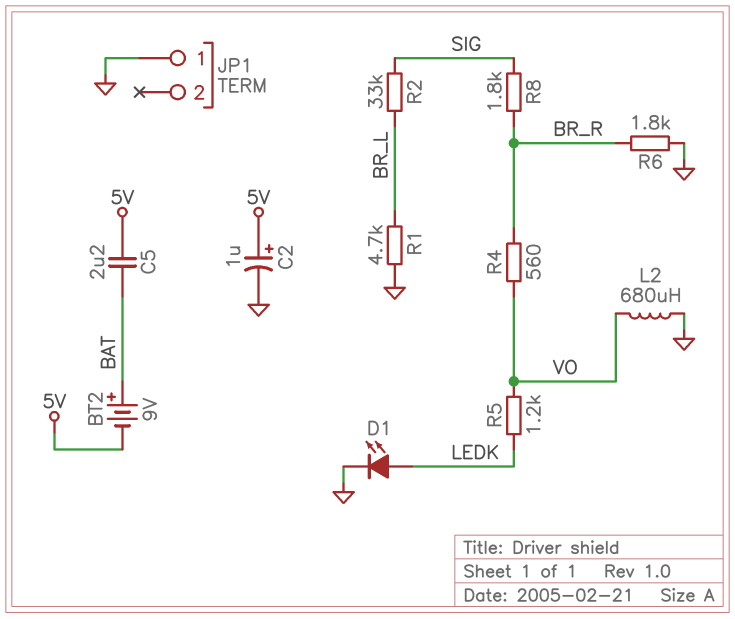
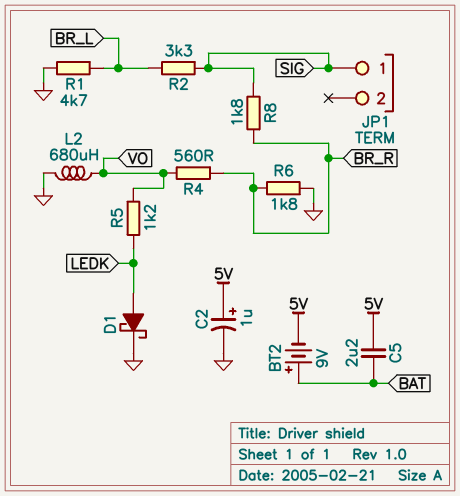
D1: LED (A LEDK, K GND) -> schottky (A LEDK, K GND)
JP1 pin 1: GND -> SIG
R2: 33k (BR_L, SIG) -> 3.3k (BR_L, SIG)

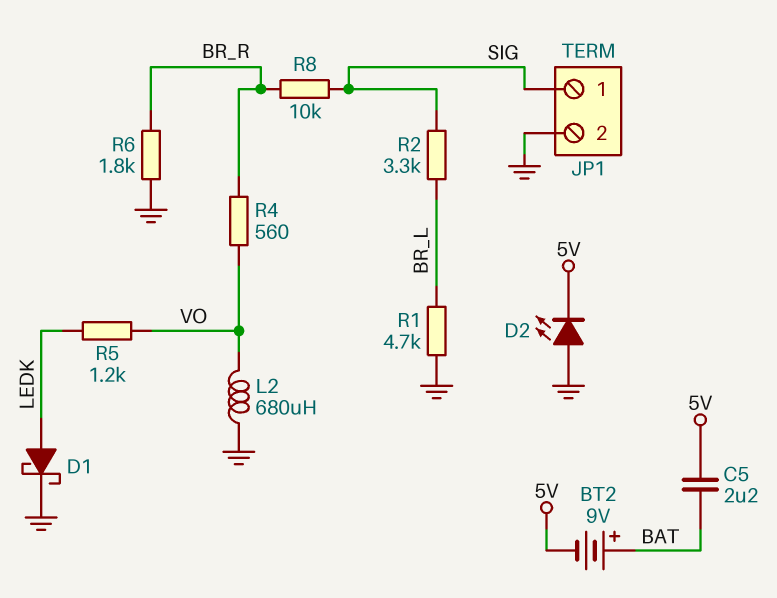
C2: 1uF (plus 5V, minus GND) -> none
D2: none -> LED (A GND, K 5V)
JP1 pin 2: none -> GND
R8: 1.8k (BR_R, SIG) -> 10k (BR_R, SIG)

